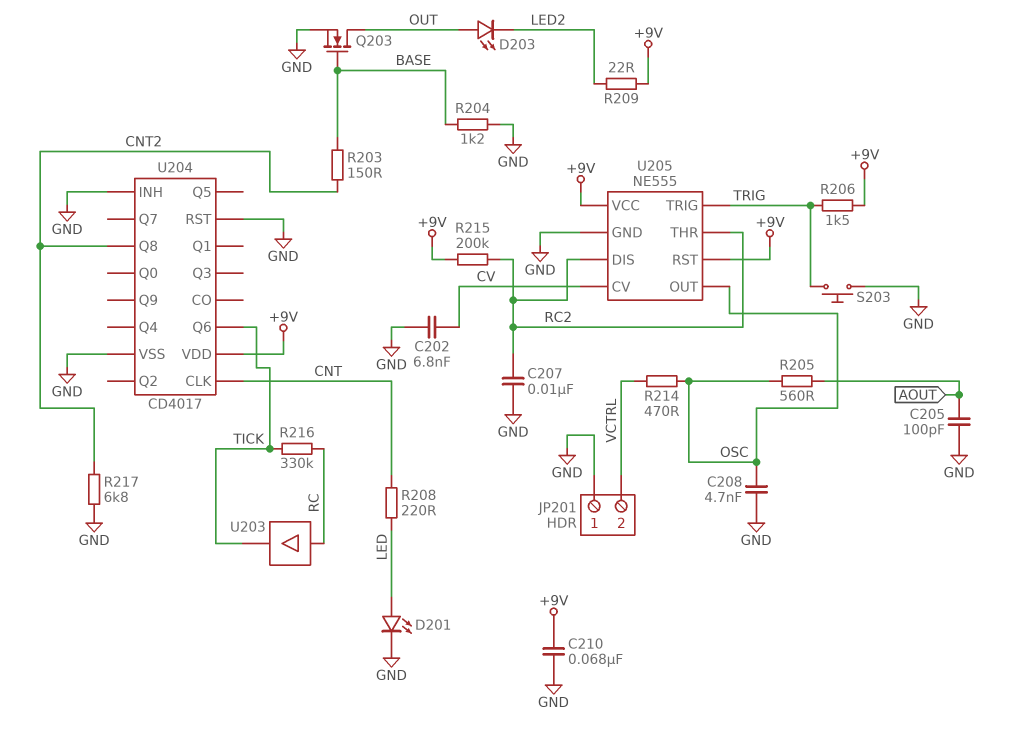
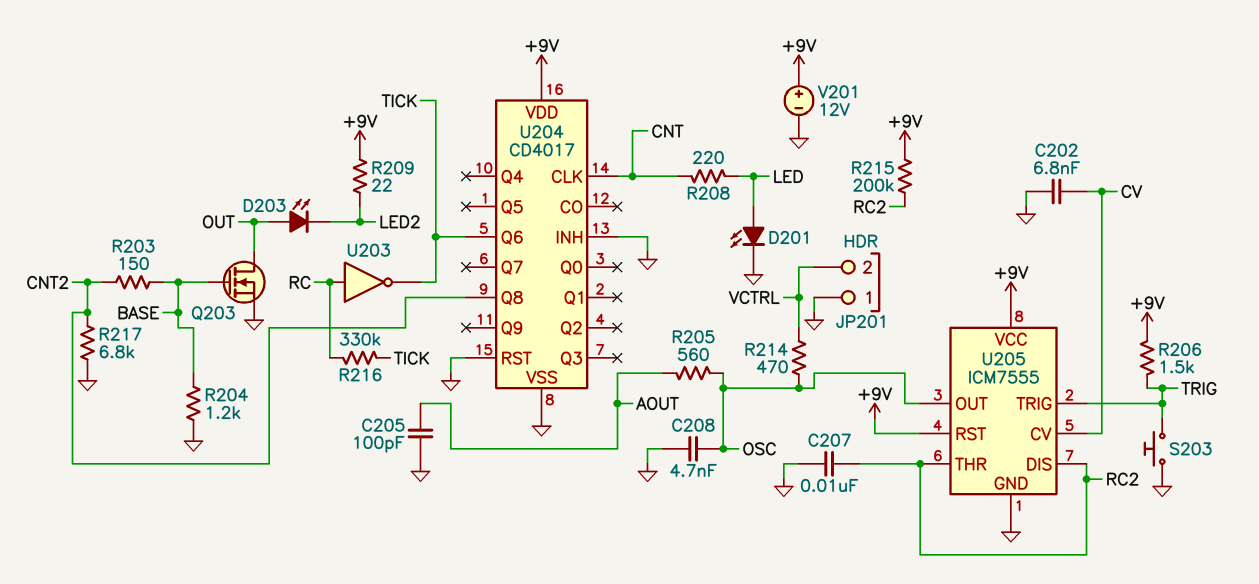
C210: 68nF (+9V, GND) -> none
U203: buffer (in RC, out TICK) -> NOT (in RC, out TICK)
U205: NE555 -> ICM7555
V201: none -> 12V (plus +9V, minus GND)

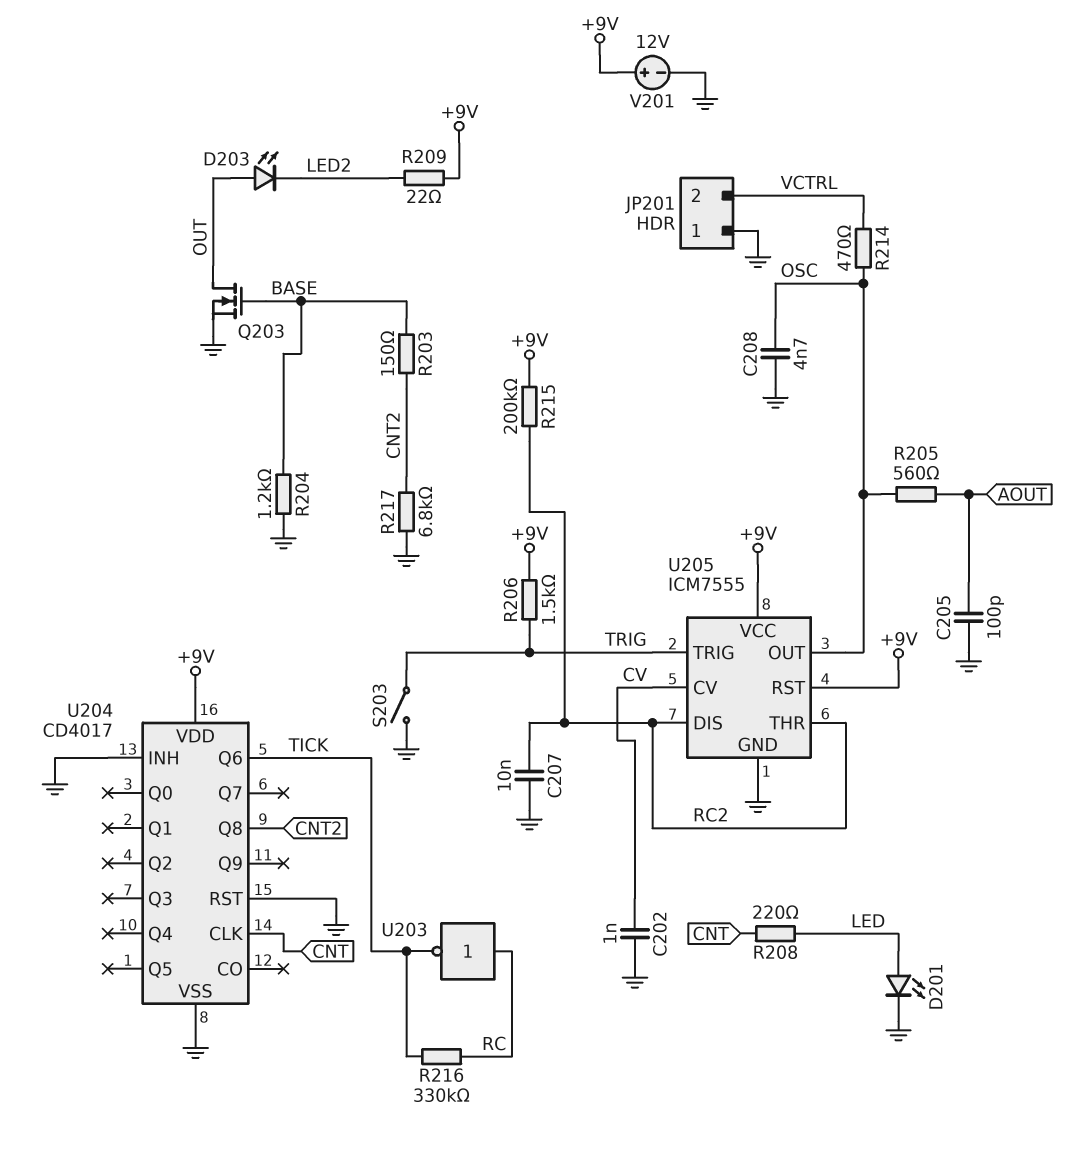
C202: 6.8nF (CV, GND) -> 1nF (CV, GND)
S203: button (GND, TRIG) -> switch (GND, TRIG)

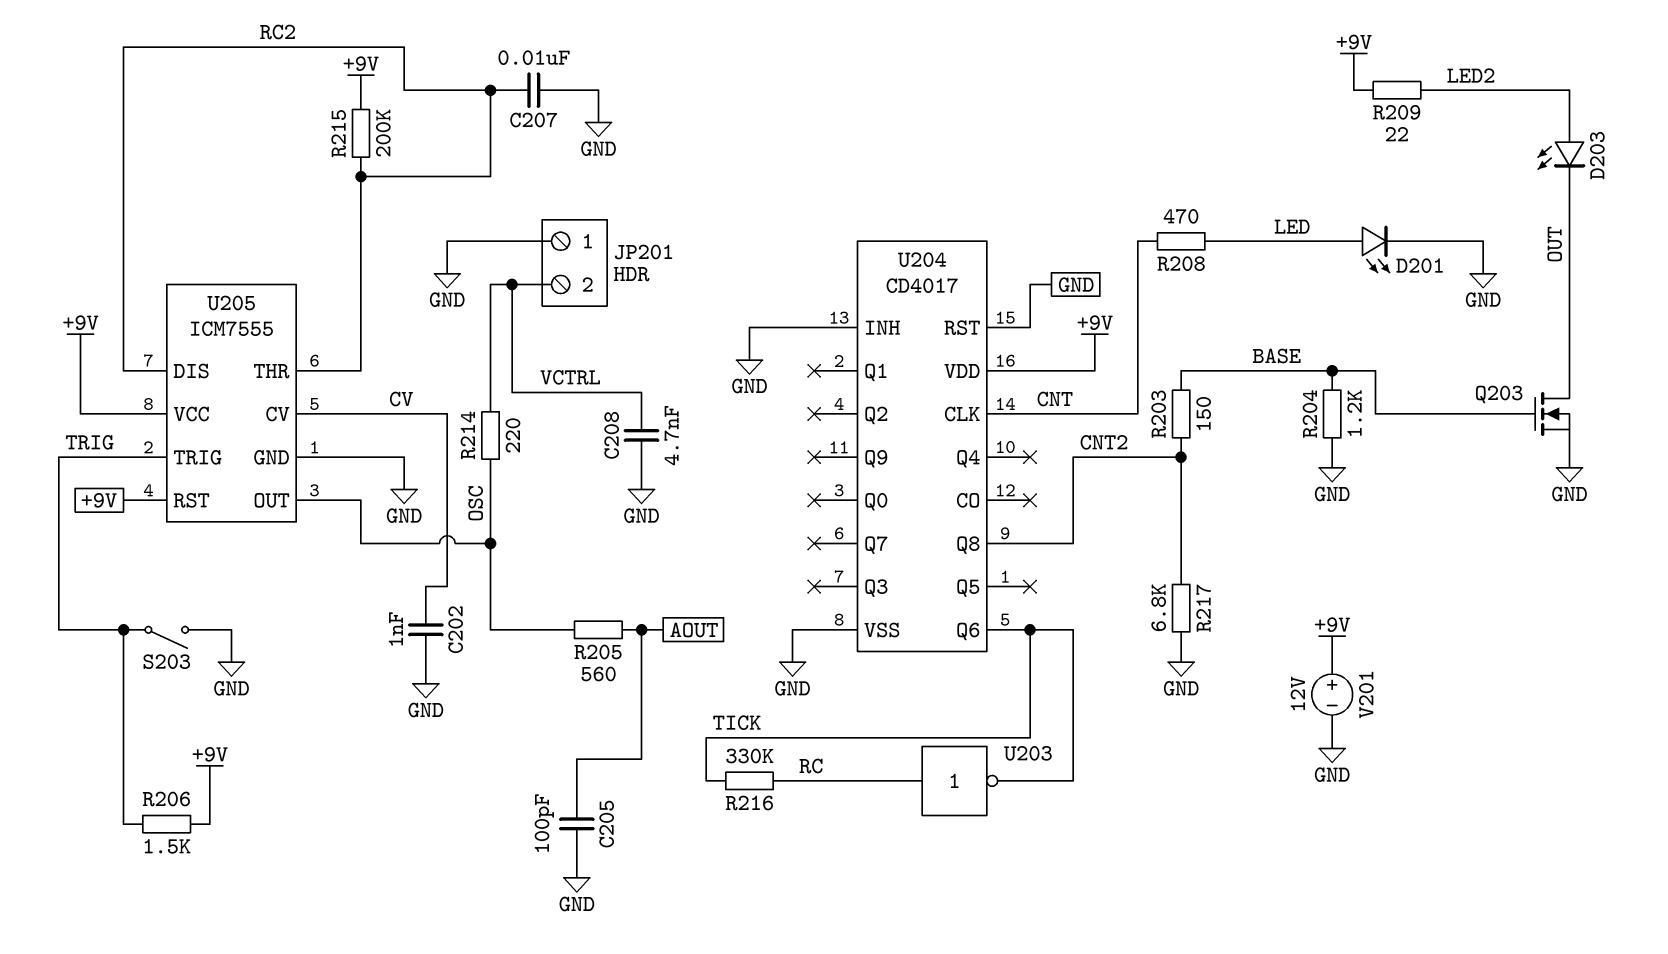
C208: 4.7nF (GND, OSC) -> 4.7nF (GND, VCTRL)
D203: LED (A OUT, K LED2) -> LED (A LED2, K OUT)
R208: 220 (CNT, LED) -> 470 (CNT, LED)
R214: 470 (OSC, VCTRL) -> 220 (OSC, VCTRL)

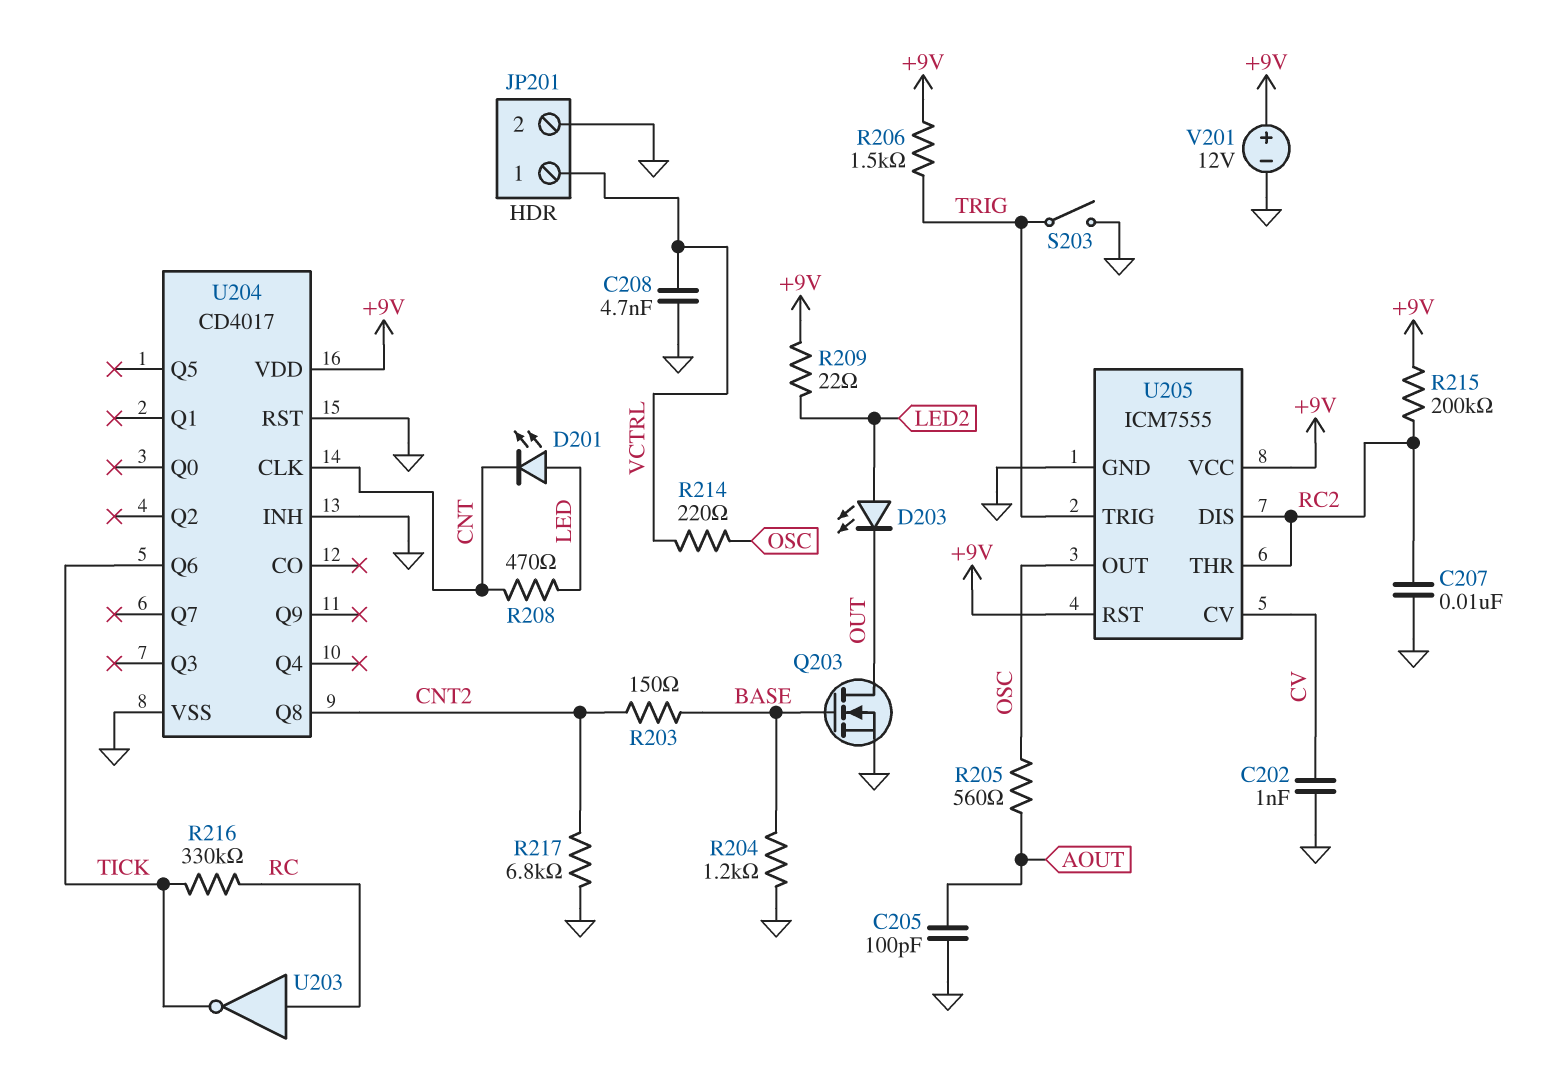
D201: LED (A LED, K GND) -> LED (A LED, K CNT)
JP201 pin 1: GND -> VCTRL
JP201 pin 2: VCTRL -> GND

